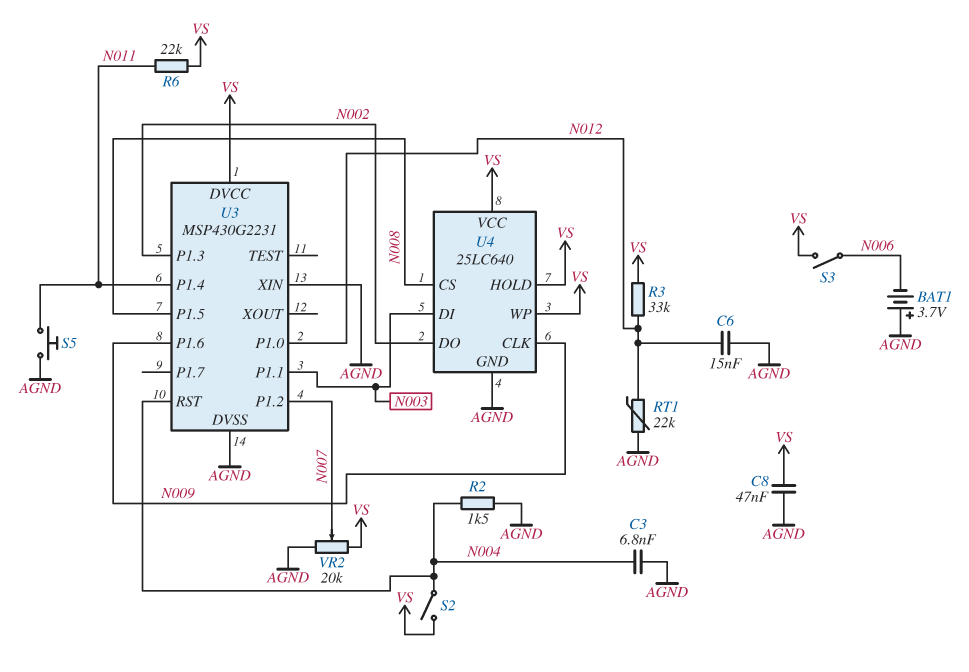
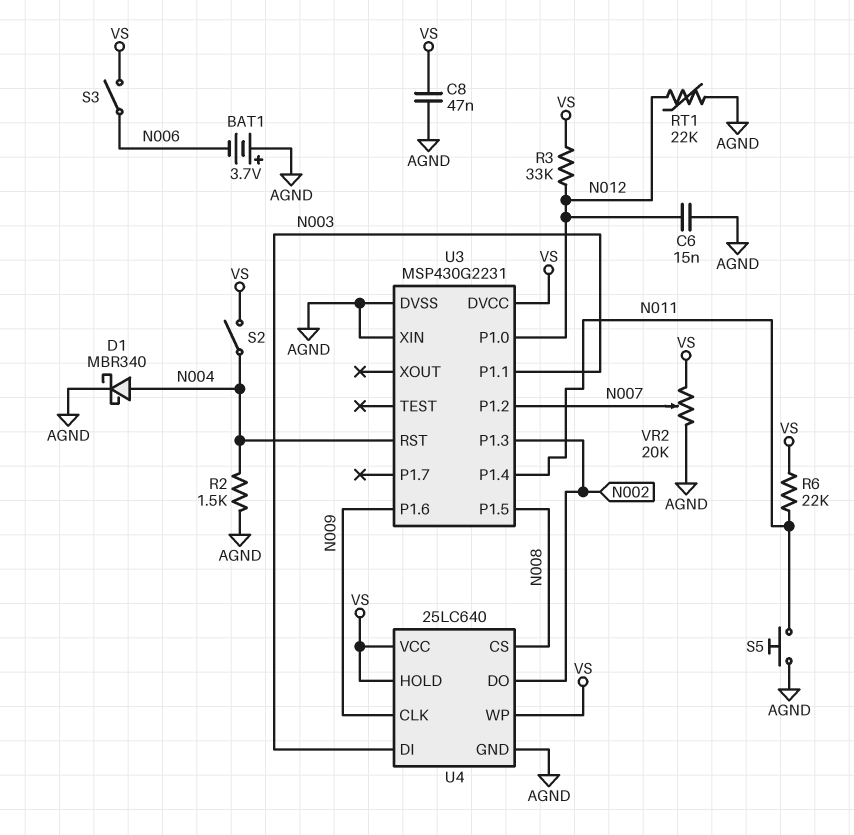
C3: 6.8nF (AGND, N004) -> none
D1: none -> schottky MBR340 (A N004, K AGND)

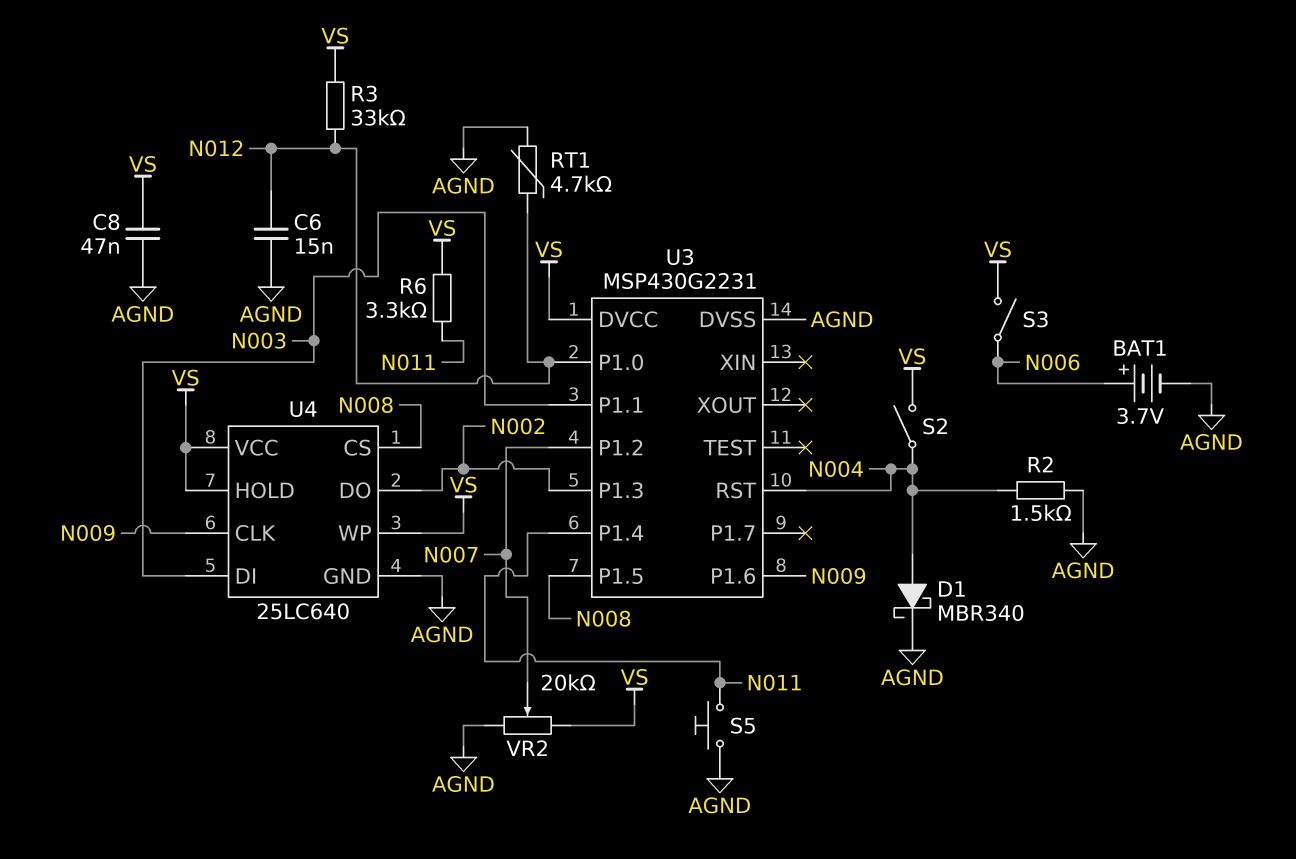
BAT1: 3.7V (plus AGND, minus N006) -> 3.7V (plus N006, minus AGND)
R6: 22k (N011, VS) -> 3.3k (N011, VS)
RT1: 22k (AGND, N012) -> 4.7k (AGND, N012)
U3 pin XIN: AGND -> none

